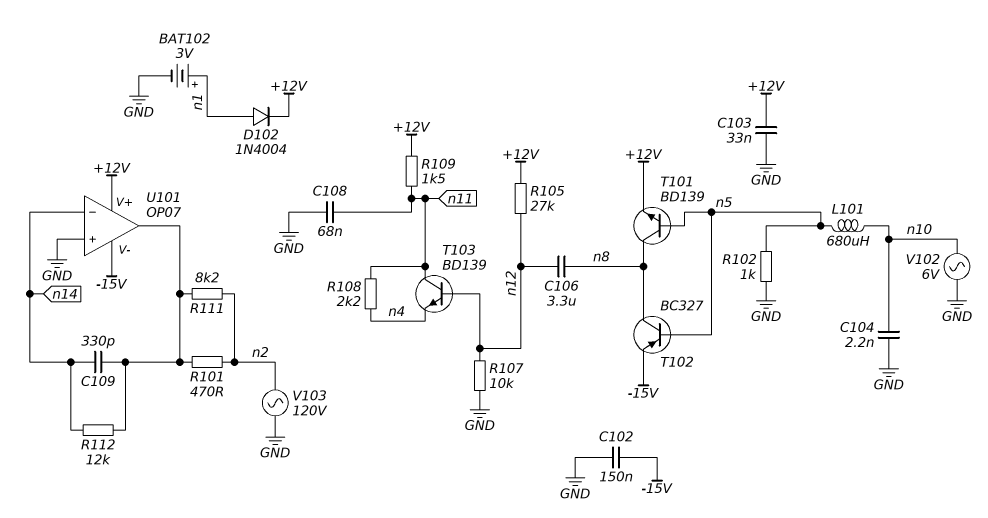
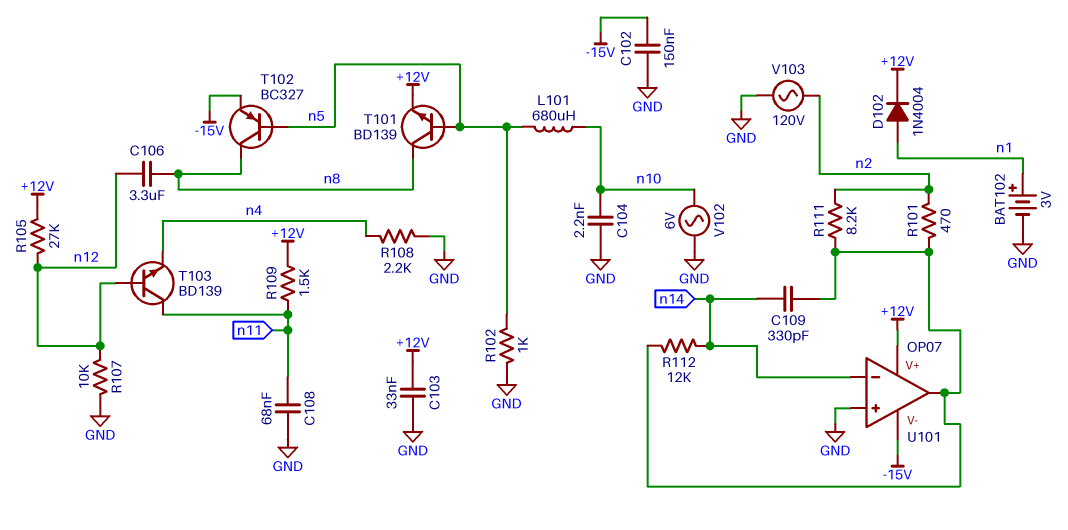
R108: 2.2k (n4, n11) -> 2.2k (GND, n4)

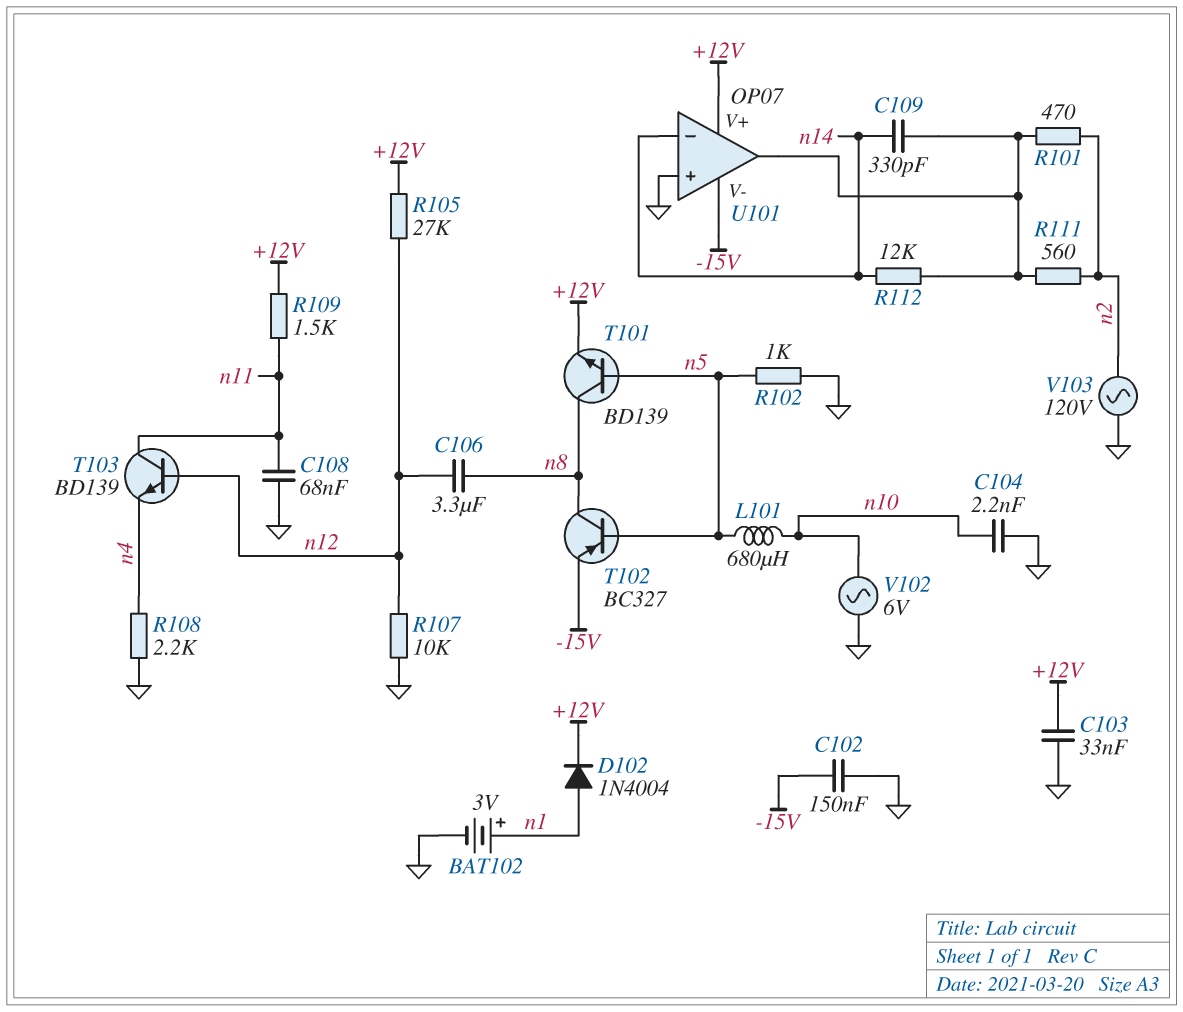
R111: 8.2k (U101/out, n2) -> 560 (U101/out, n2)

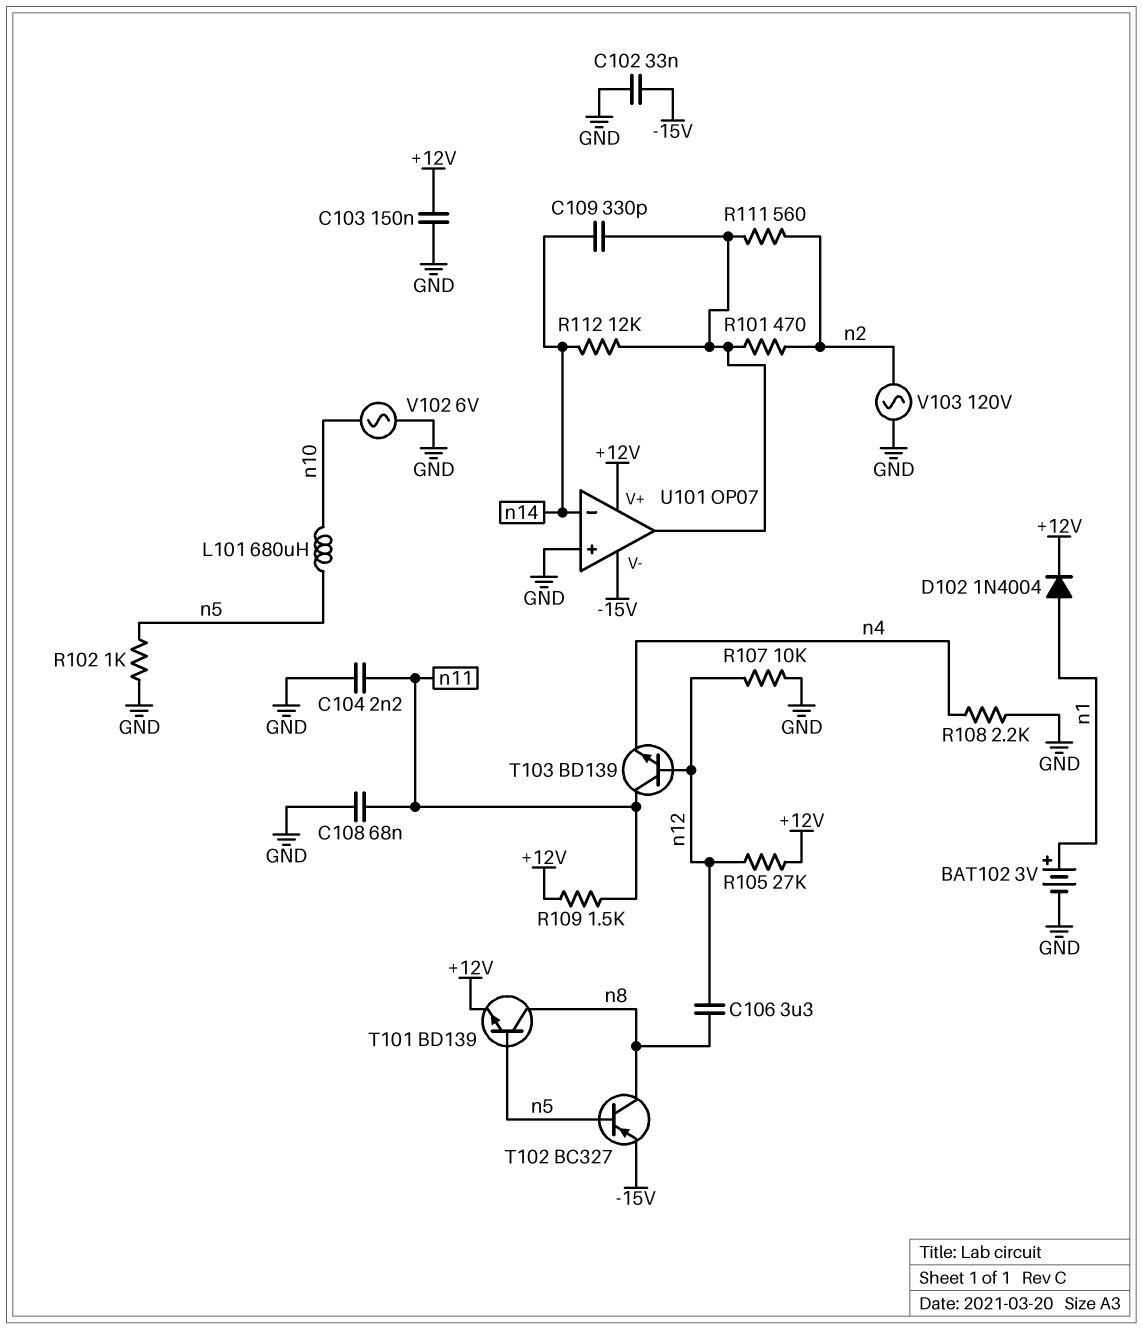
C102: 150nF (-15V, GND) -> 33nF (-15V, GND)
C103: 33nF (+12V, GND) -> 150nF (+12V, GND)
C104: 2.2nF (GND, n10) -> 2.2nF (GND, n11)

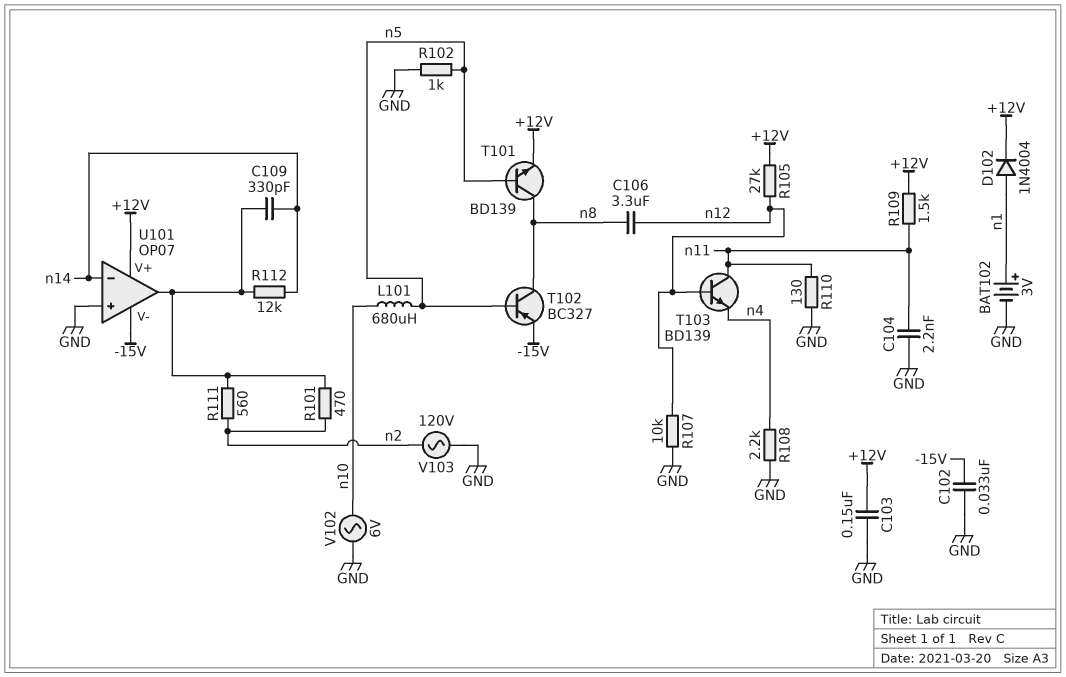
C108: 68nF (GND, n11) -> none
R110: none -> 130 (GND, n11)

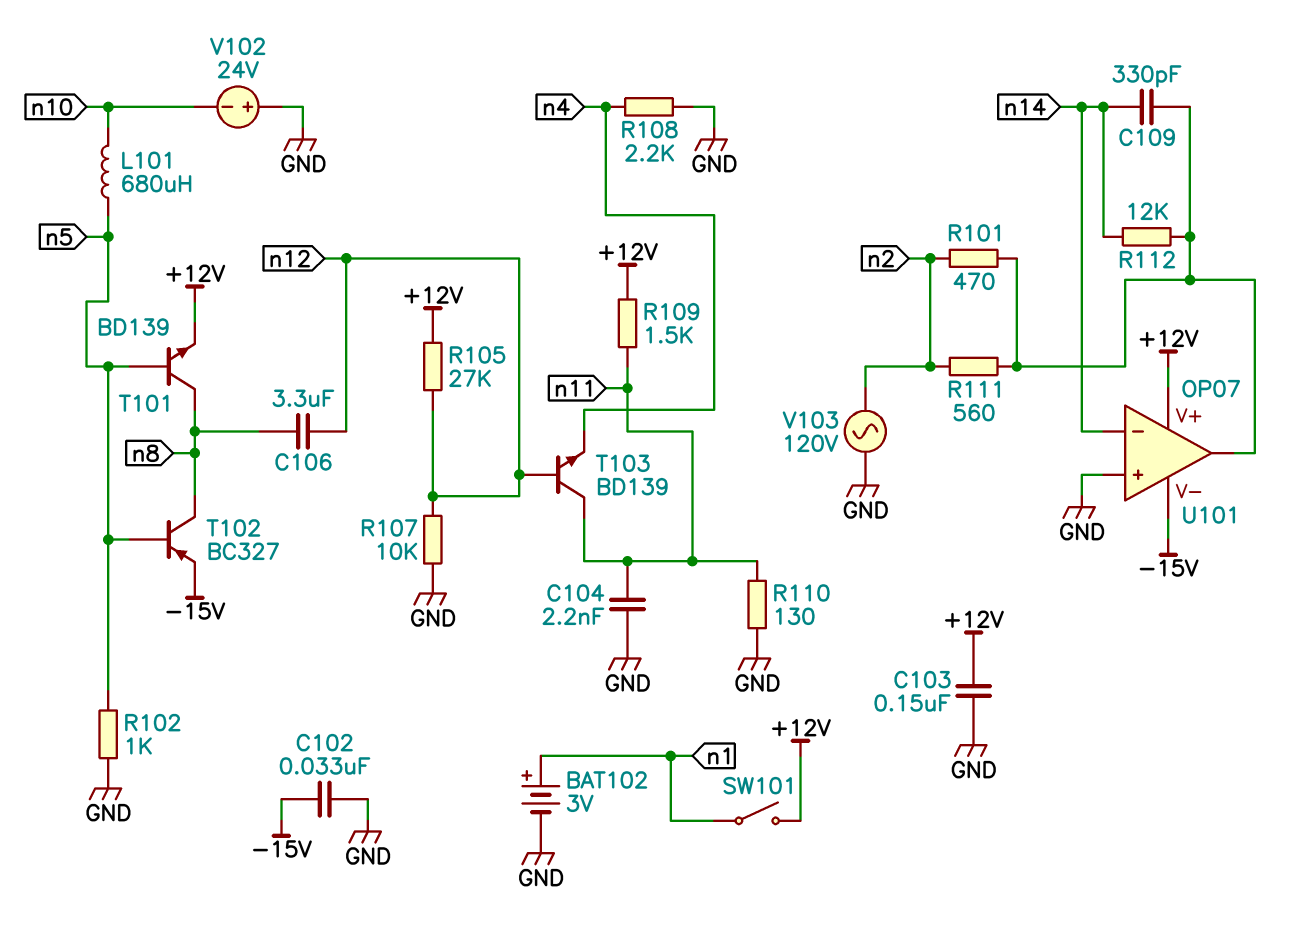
D102: diode 1N4004 (A n1, K +12V) -> none
SW101: none -> switch (+12V, n1)
V102: AC 6V (GND, n10) -> 24V (plus GND, minus n10)

